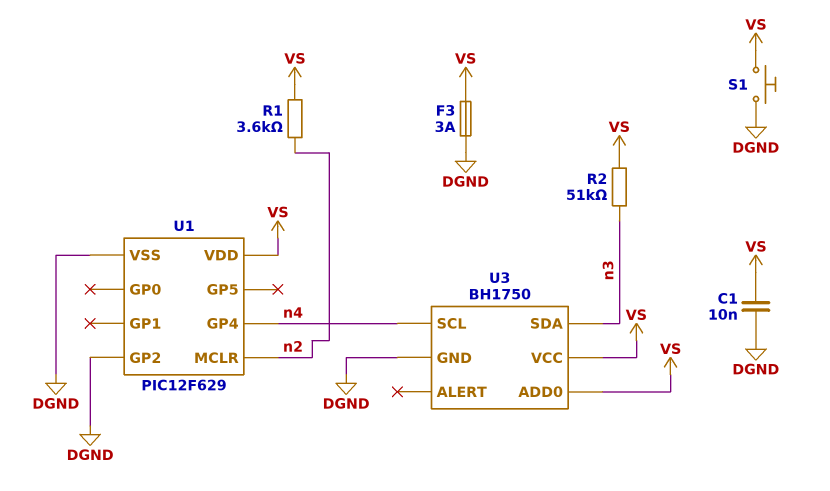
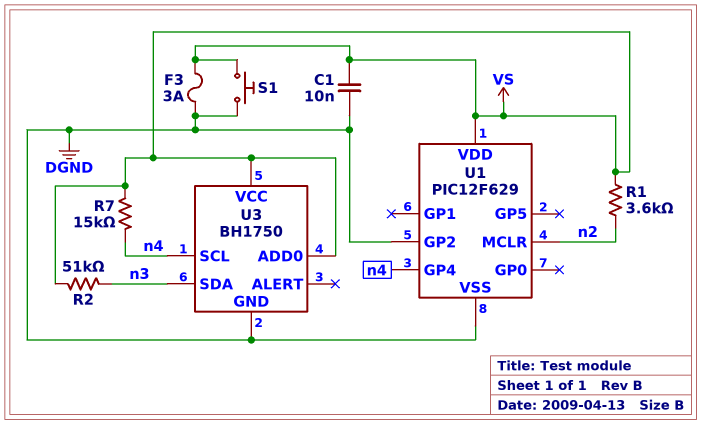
R7: none -> 15k (VS, n4)

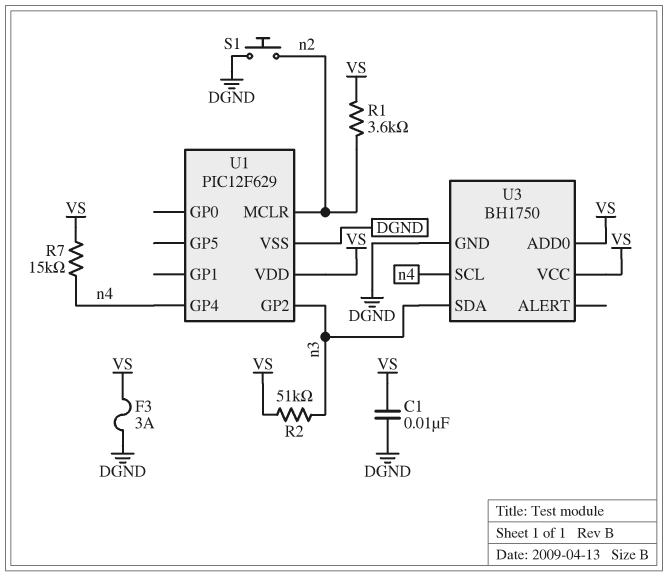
S1: button (DGND, VS) -> button (DGND, n2)
U1 pin GP2: DGND -> n3

